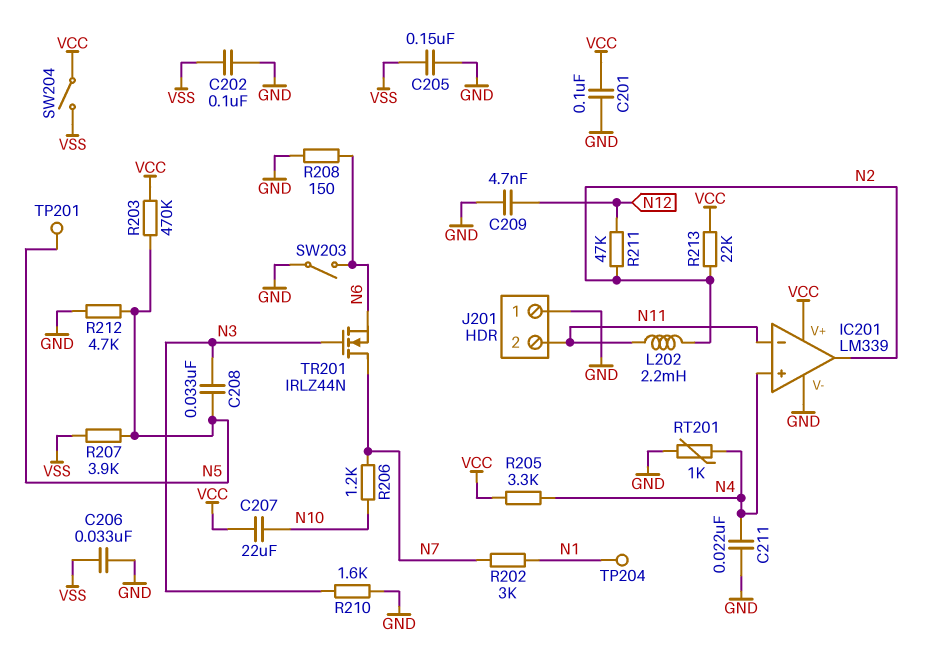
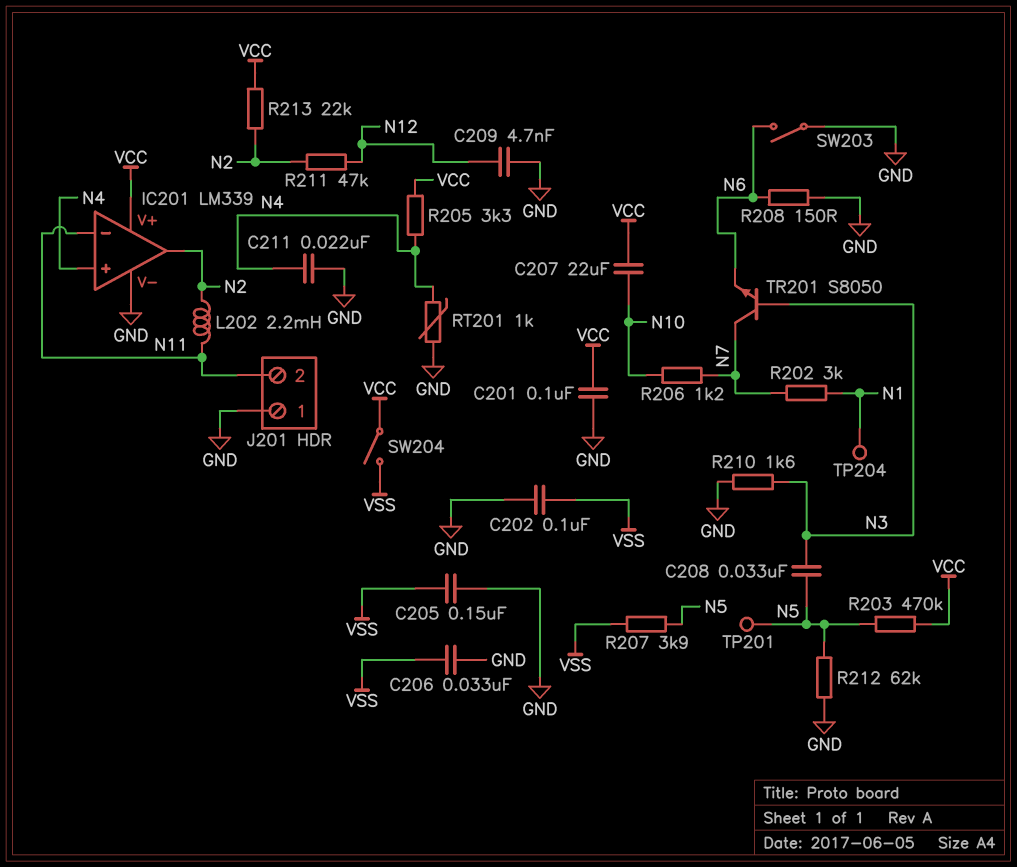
R212: 4.7k (GND, N5) -> 62k (GND, N5)
TR201: NMOS IRLZ44N (G N3, D N7, S N6) -> NPN S8050 (B N3, C N7, E N6)

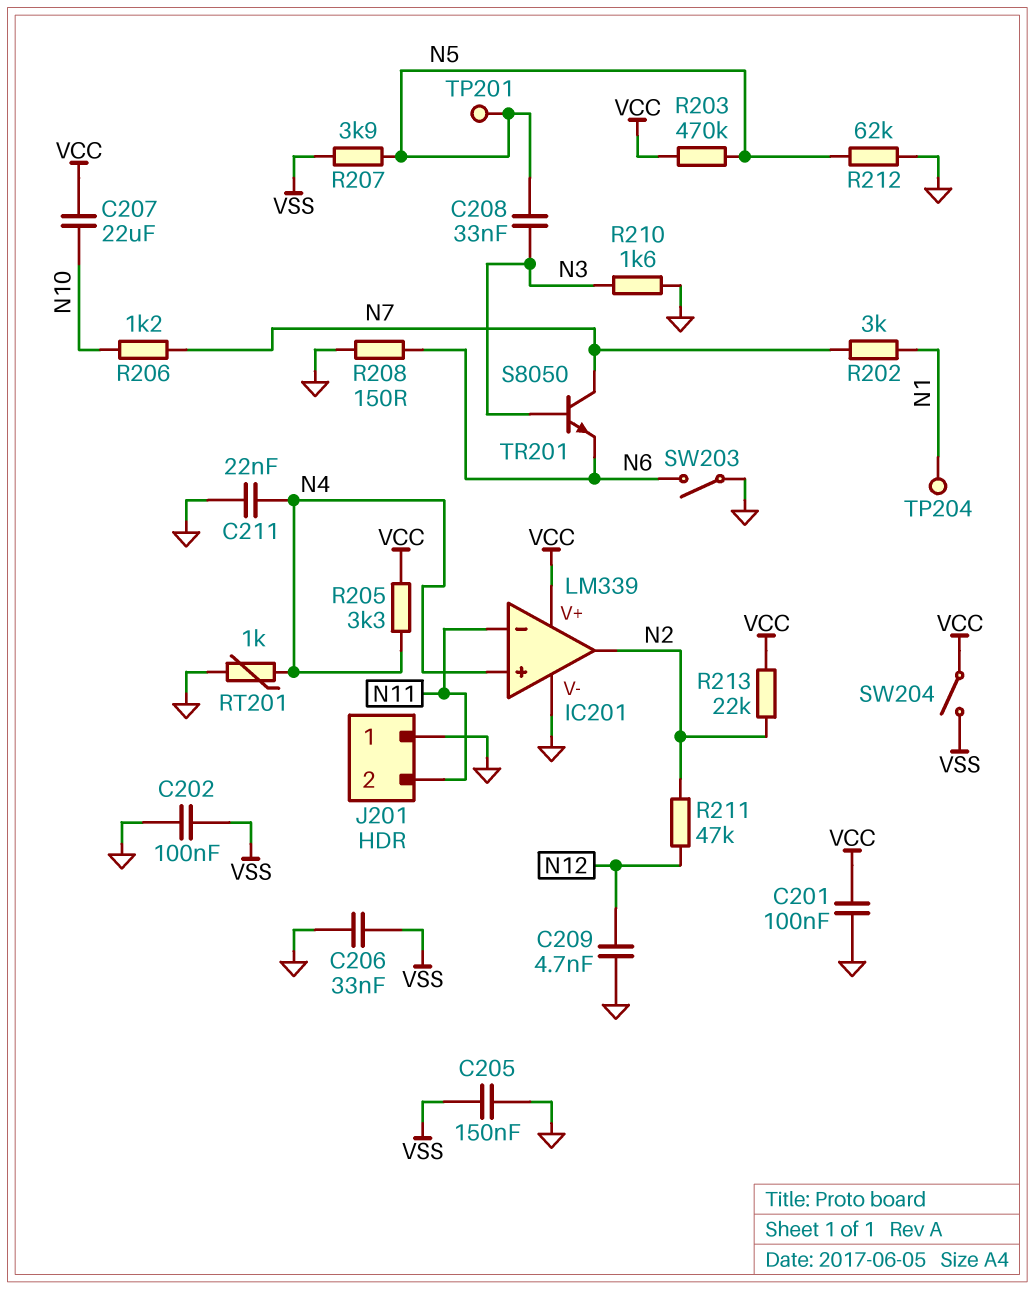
L202: 2.2mH (N2, N11) -> none

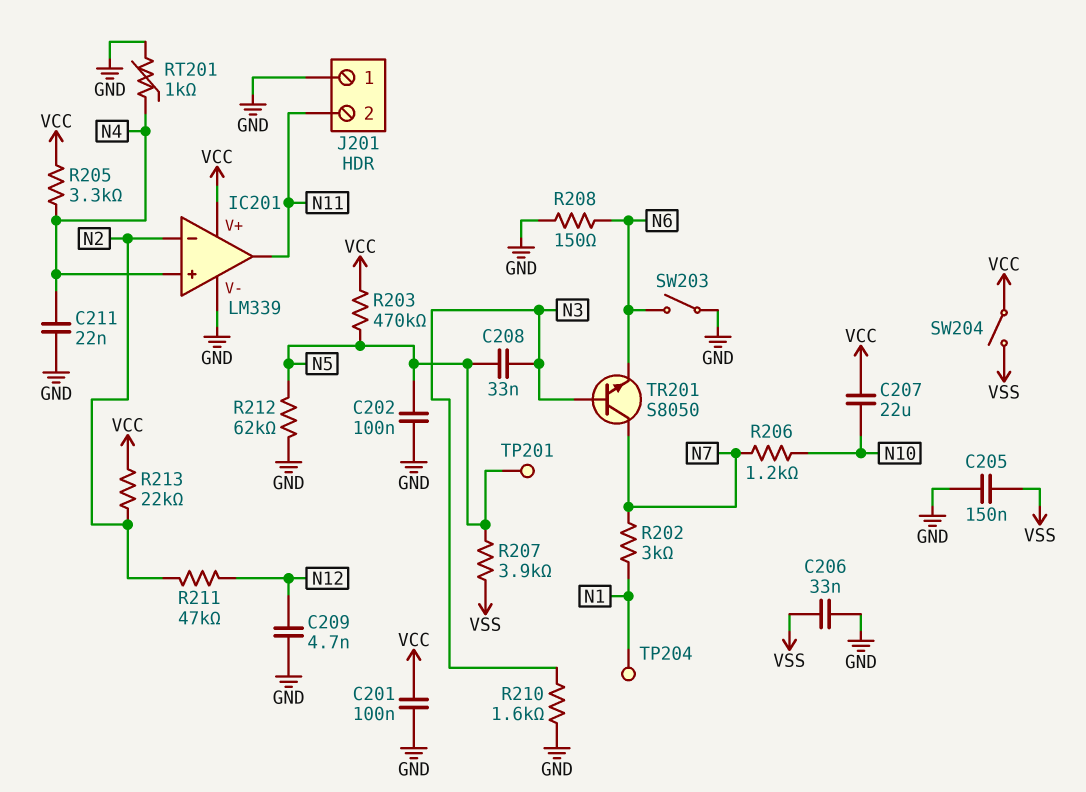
C202: 100nF (GND, VSS) -> 100nF (GND, N5)
IC201 pin in-: N11 -> N2
IC201 pin out: N2 -> N11

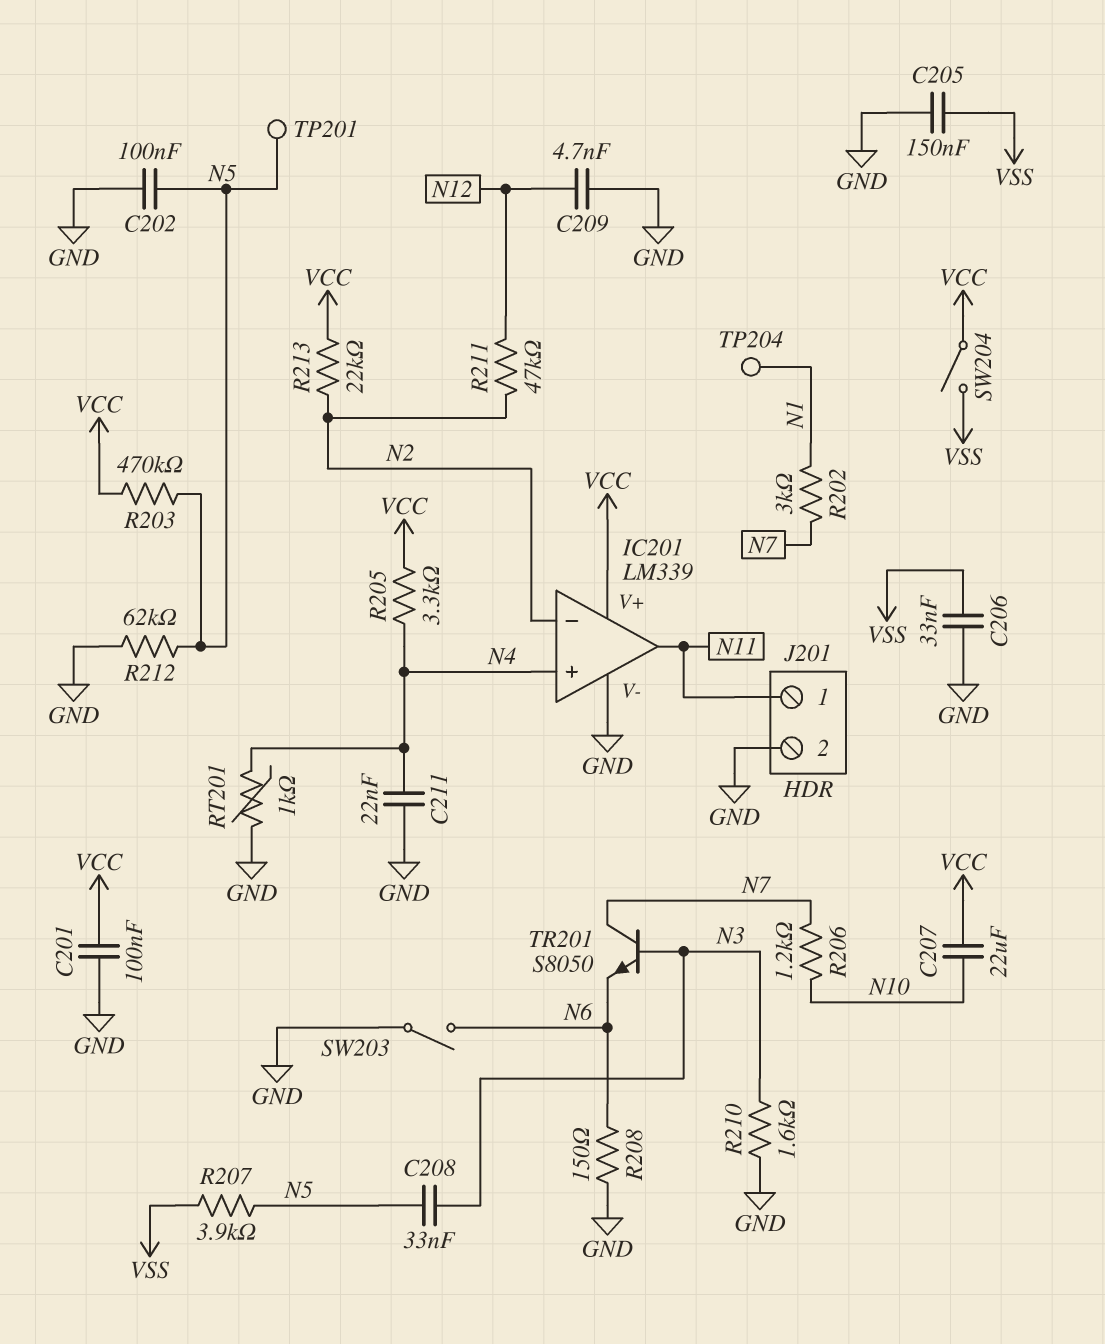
J201 pin 1: GND -> N11
J201 pin 2: N11 -> GND

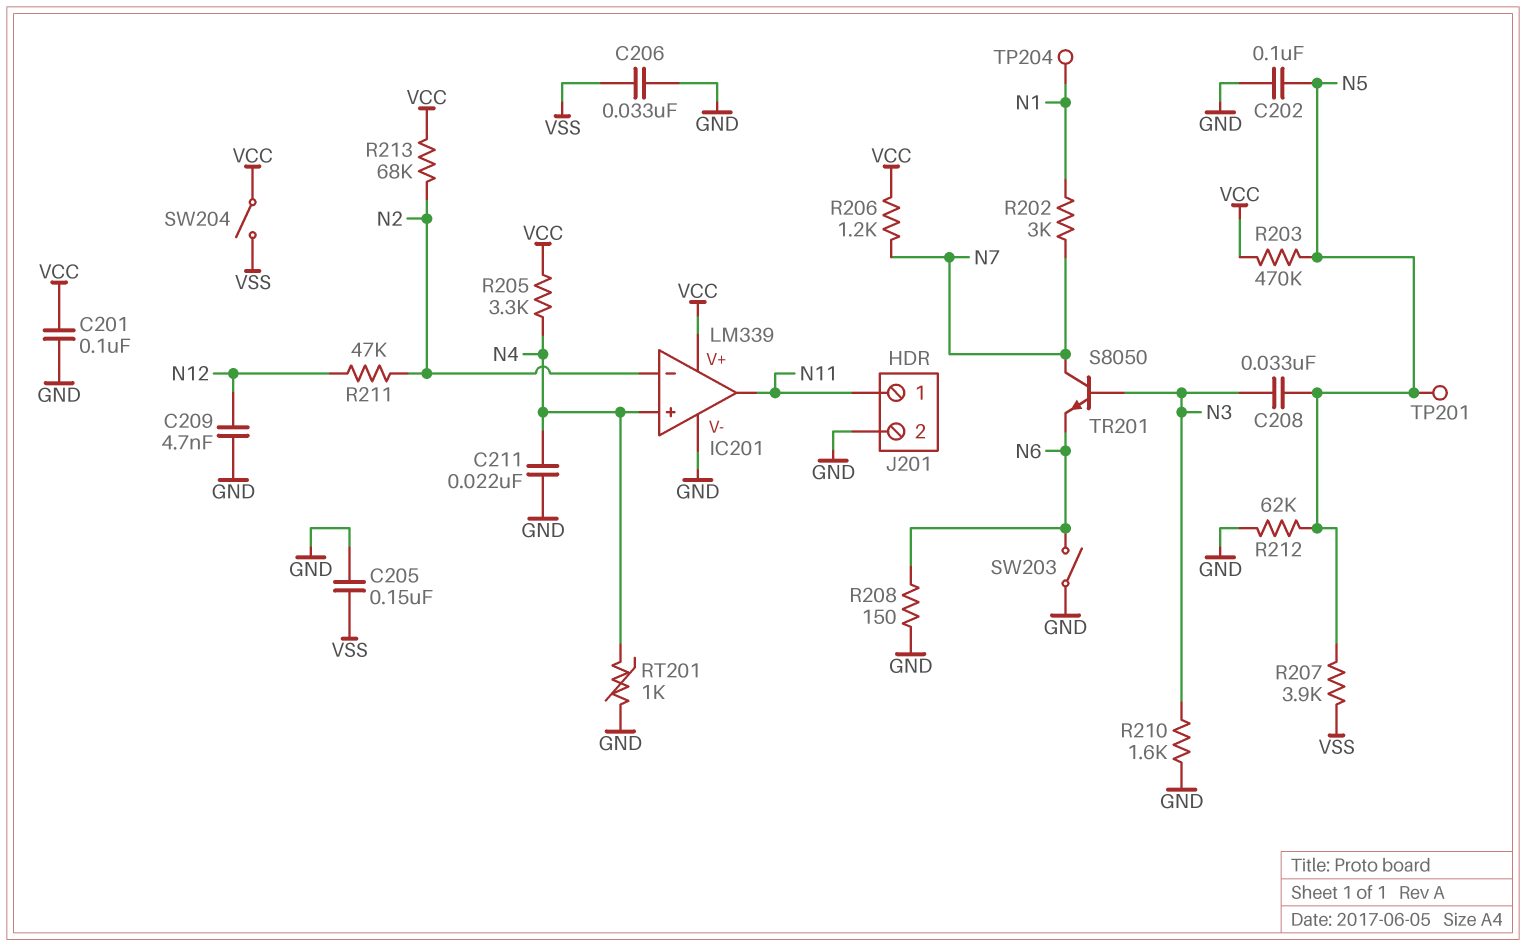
C207: 22uF (N10, VCC) -> none
R206: 1.2k (N7, N10) -> 1.2k (N7, VCC)
R213: 22k (N2, VCC) -> 68k (N2, VCC)

